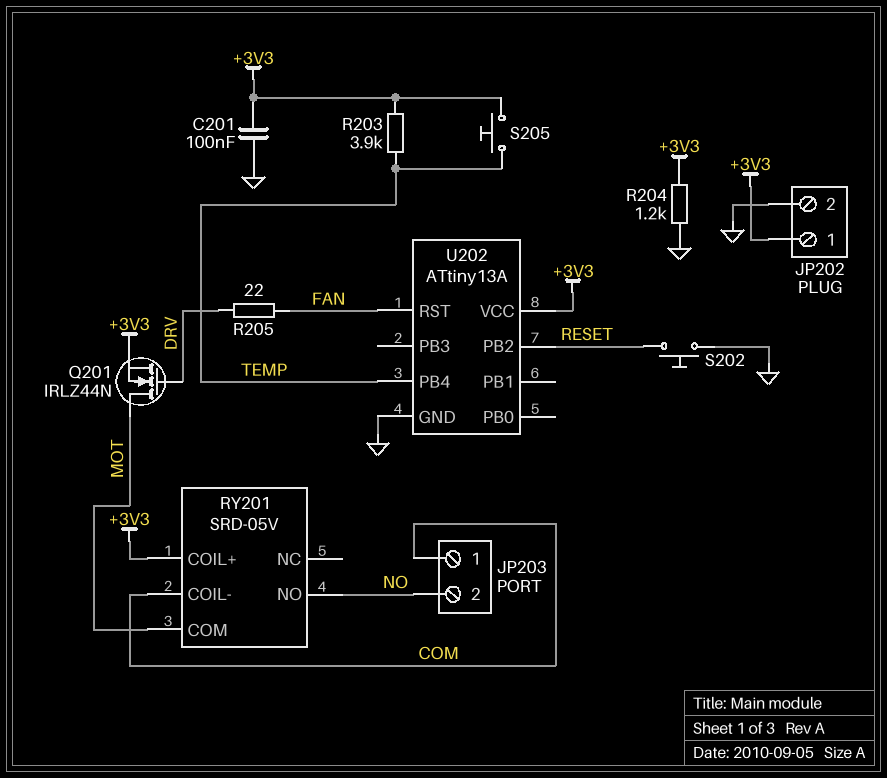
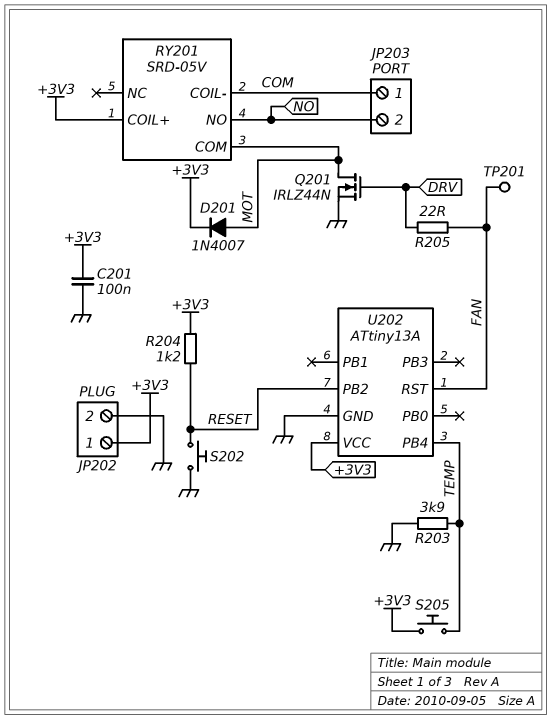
D201: none -> diode 1N4007 (A MOT, K +3V3)
Q201: NMOS IRLZ44N (G DRV, D MOT, S +3V3) -> NMOS IRLZ44N (G DRV, D MOT, S GND)
R203: 3.9k (+3V3, TEMP) -> 3.9k (GND, TEMP)
R204: 1.2k (+3V3, GND) -> 1.2k (+3V3, RESET)
TP201: none -> test point (FAN)

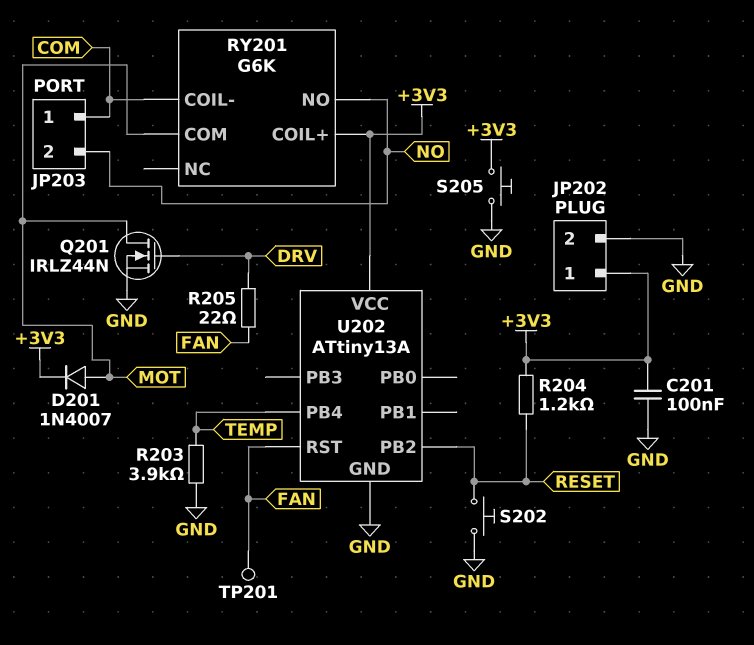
RY201: SRD-05V -> G6K
S205: button (+3V3, TEMP) -> button (+3V3, GND)

